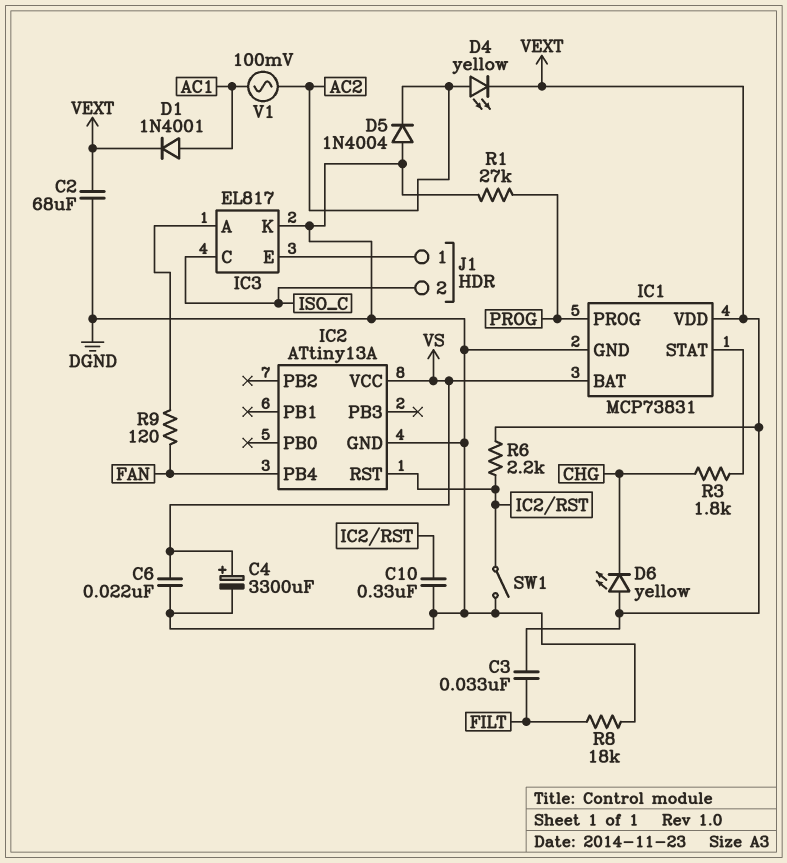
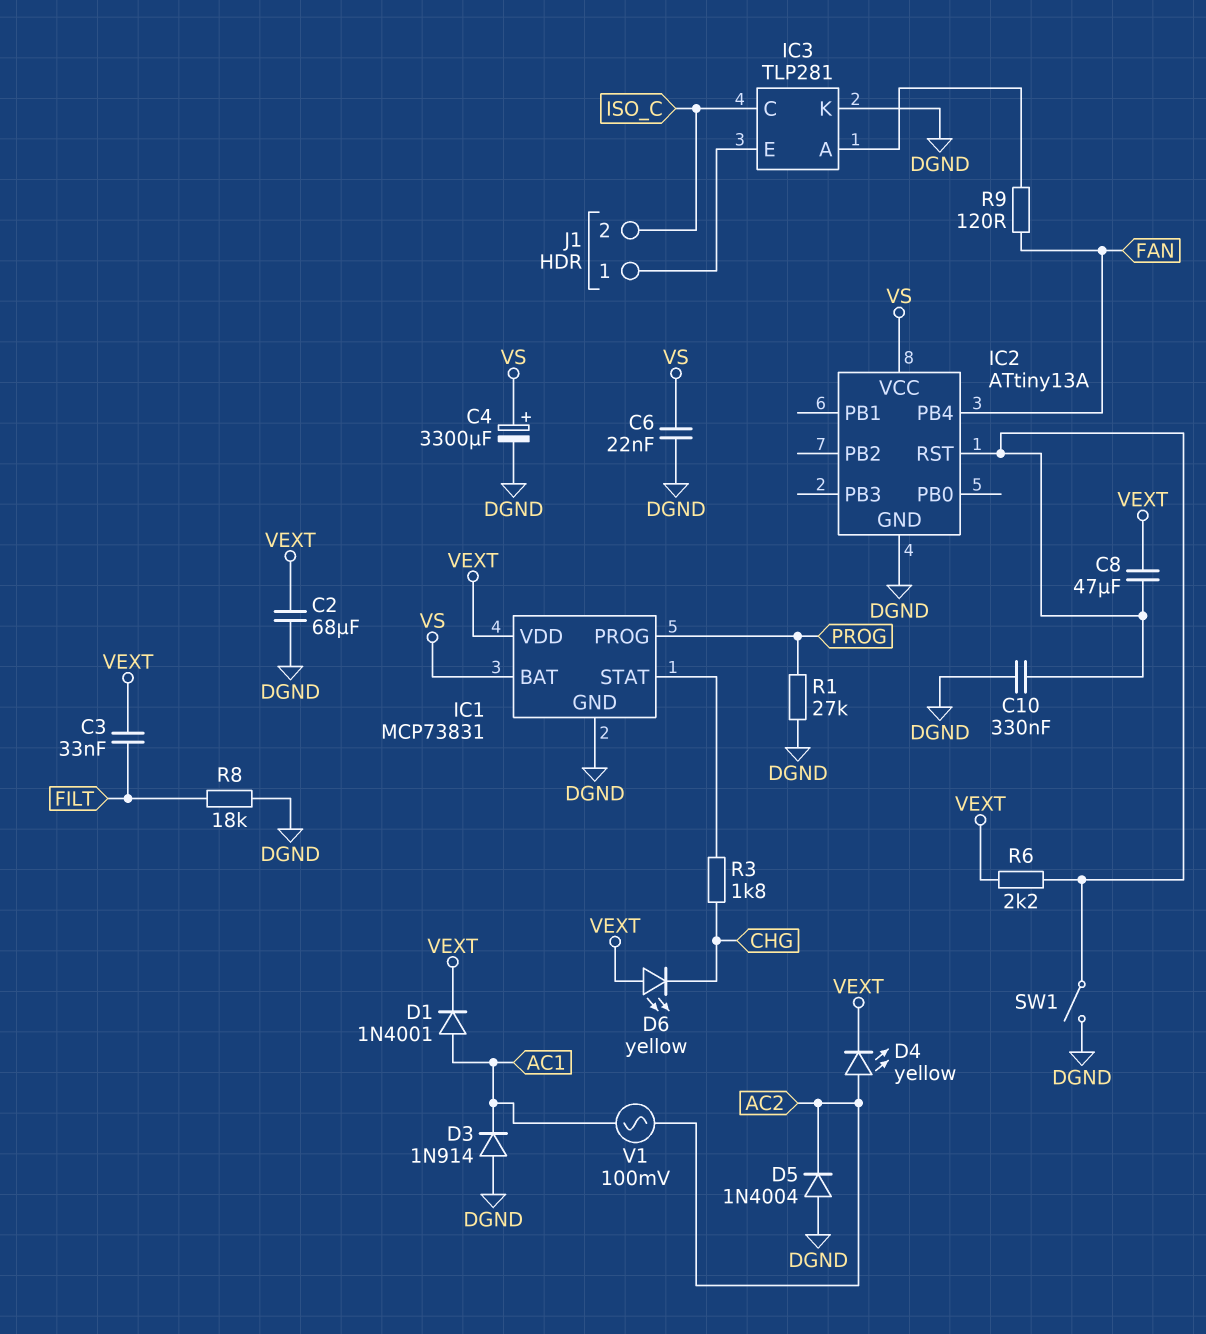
C8: none -> 47uF (IC2/RST, VEXT)
D3: none -> diode 1N914 (A DGND, K AC1)
IC3: EL817 -> TLP281

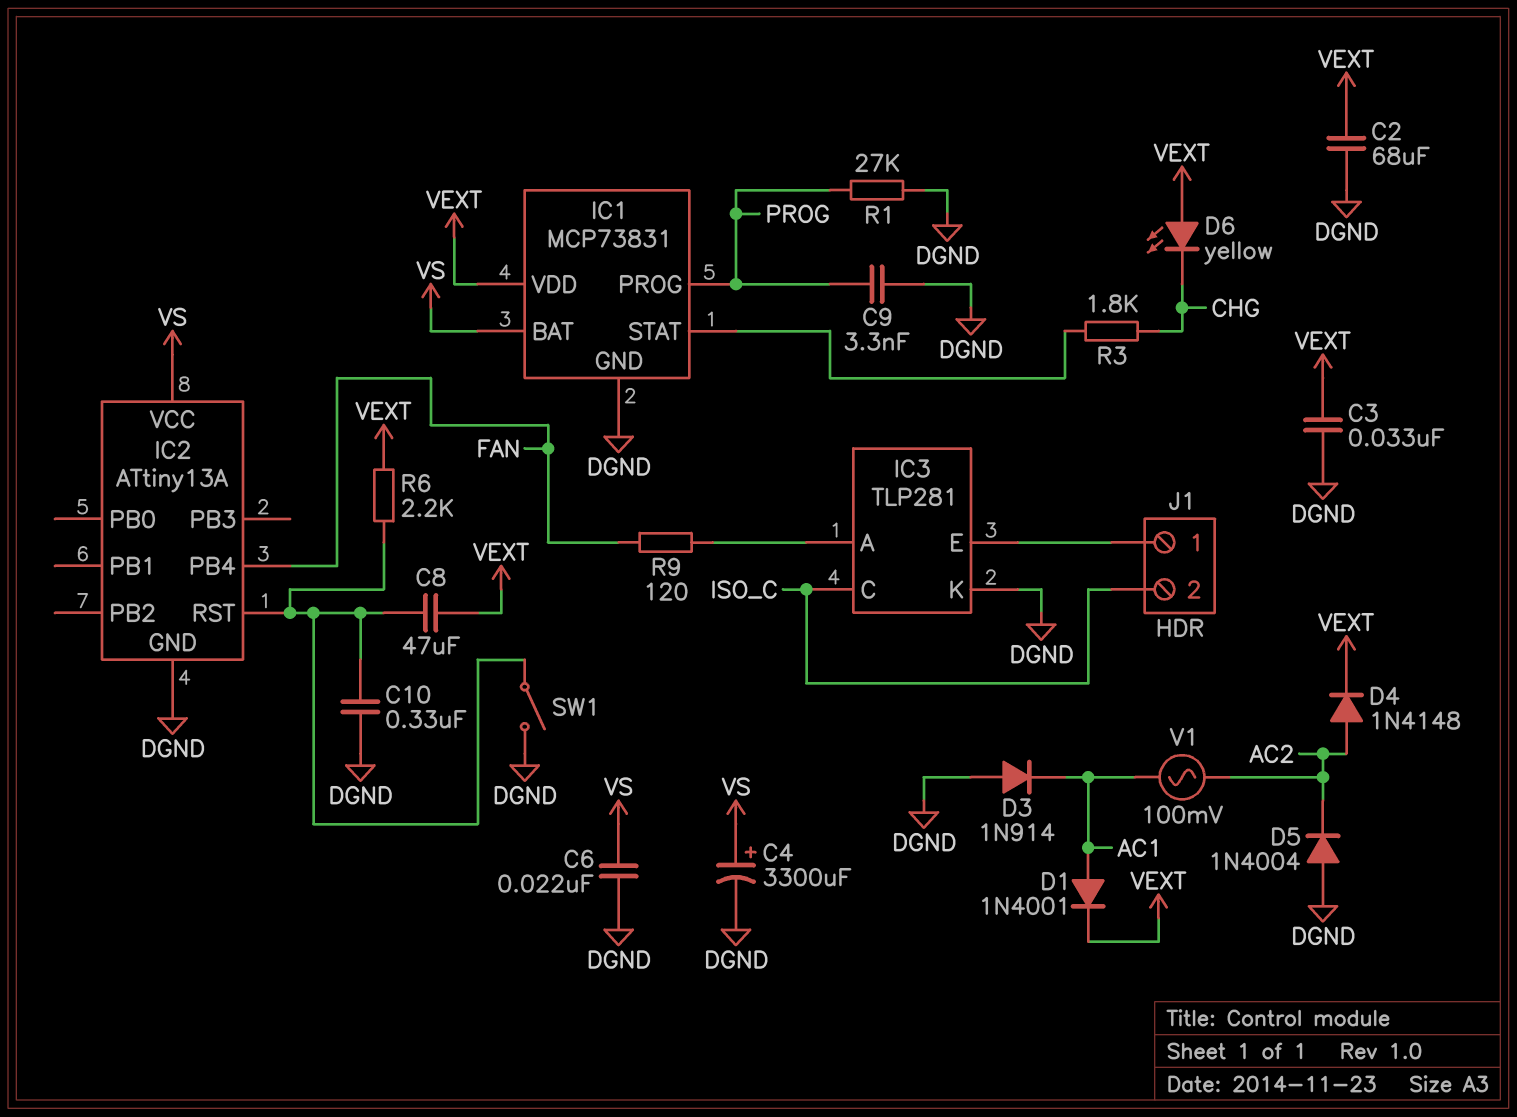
C3: 33nF (FILT, VEXT) -> 33nF (DGND, VEXT)
C9: none -> 3.3nF (DGND, PROG)
D4: LED yellow (A AC2, K VEXT) -> diode 1N4148 (A AC2, K VEXT)
R8: 18k (DGND, FILT) -> none

